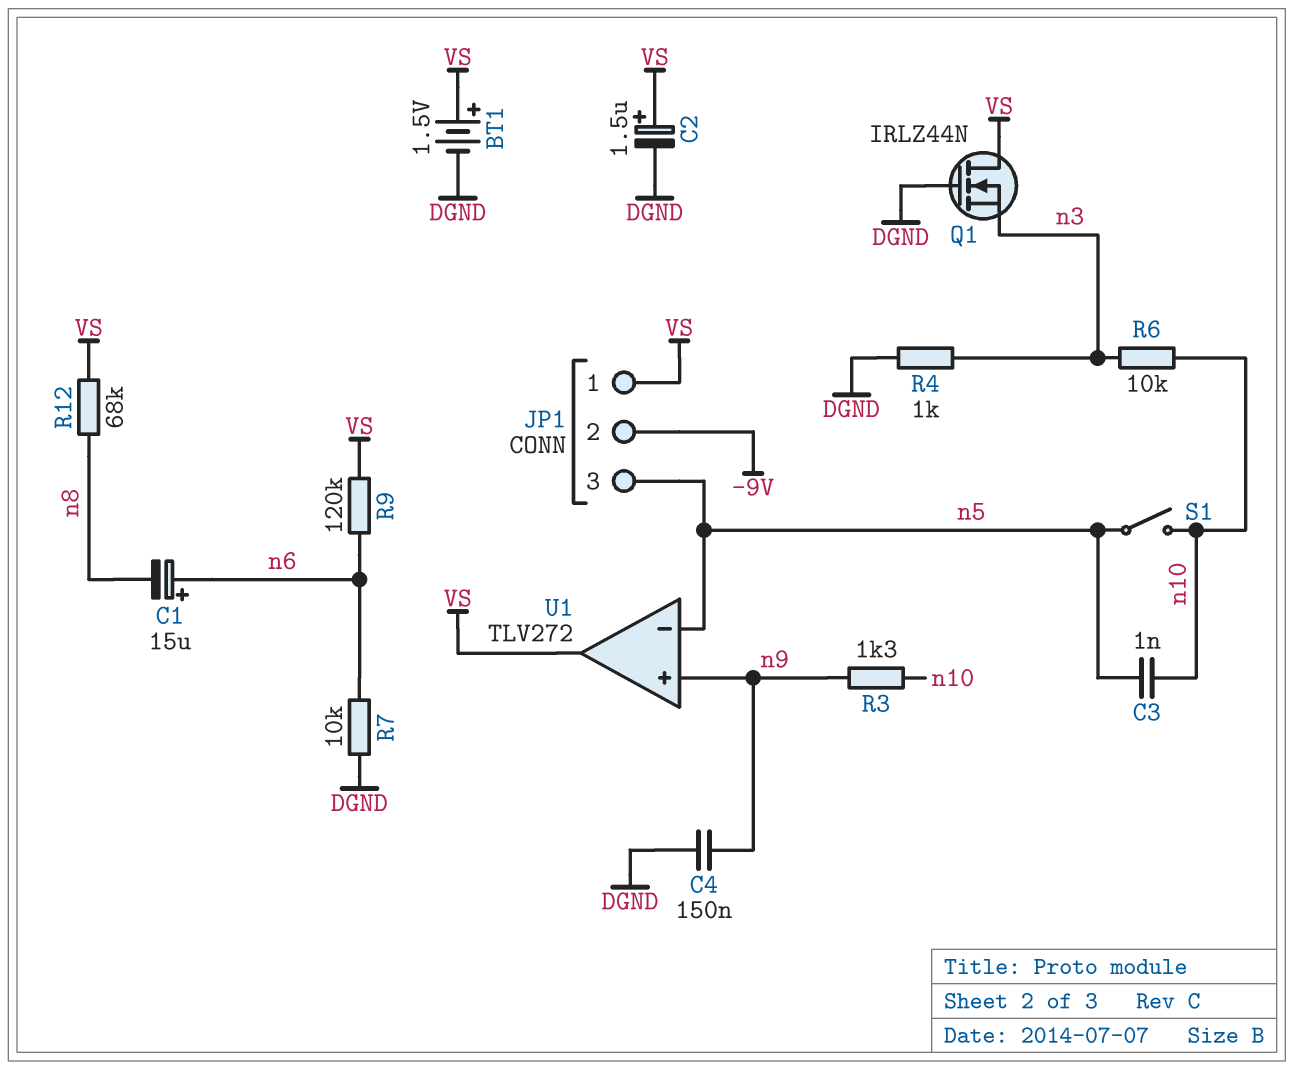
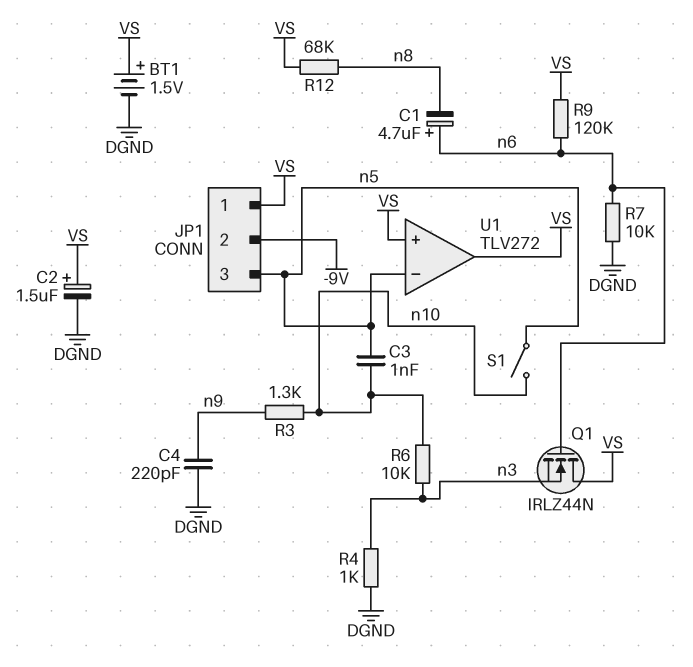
C1: 15uF (plus n6, minus n8) -> 4.7uF (plus n6, minus n8)
C4: 150nF (DGND, n9) -> 220pF (DGND, n9)
Q1: NMOS IRLZ44N (G DGND, D VS, S n3) -> NMOS IRLZ44N (G n6, D VS, S n3)
U1 pin in+: n9 -> VS

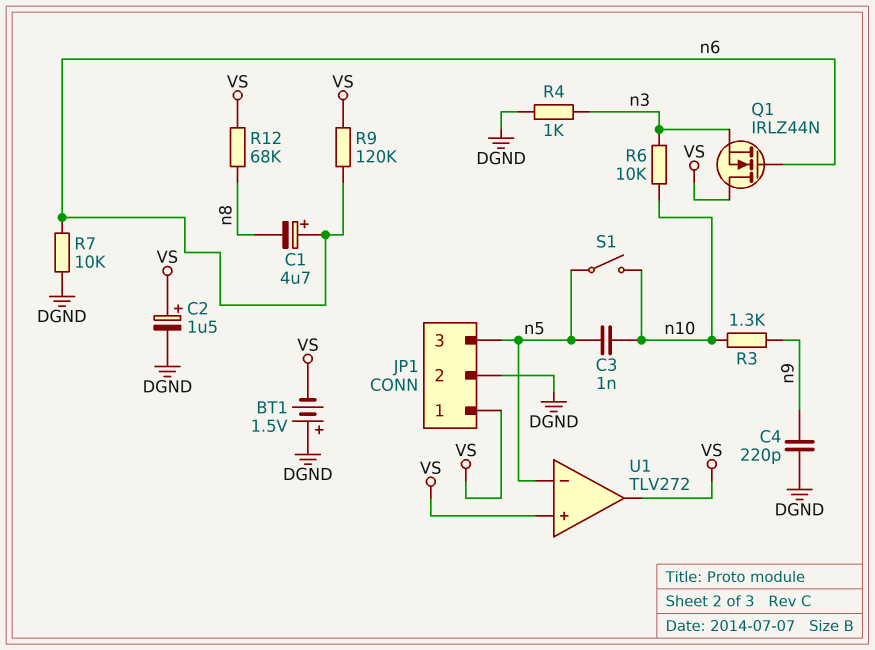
BT1: 1.5V (plus VS, minus DGND) -> 1.5V (plus DGND, minus VS)
JP1 pin 2: -9V -> DGND

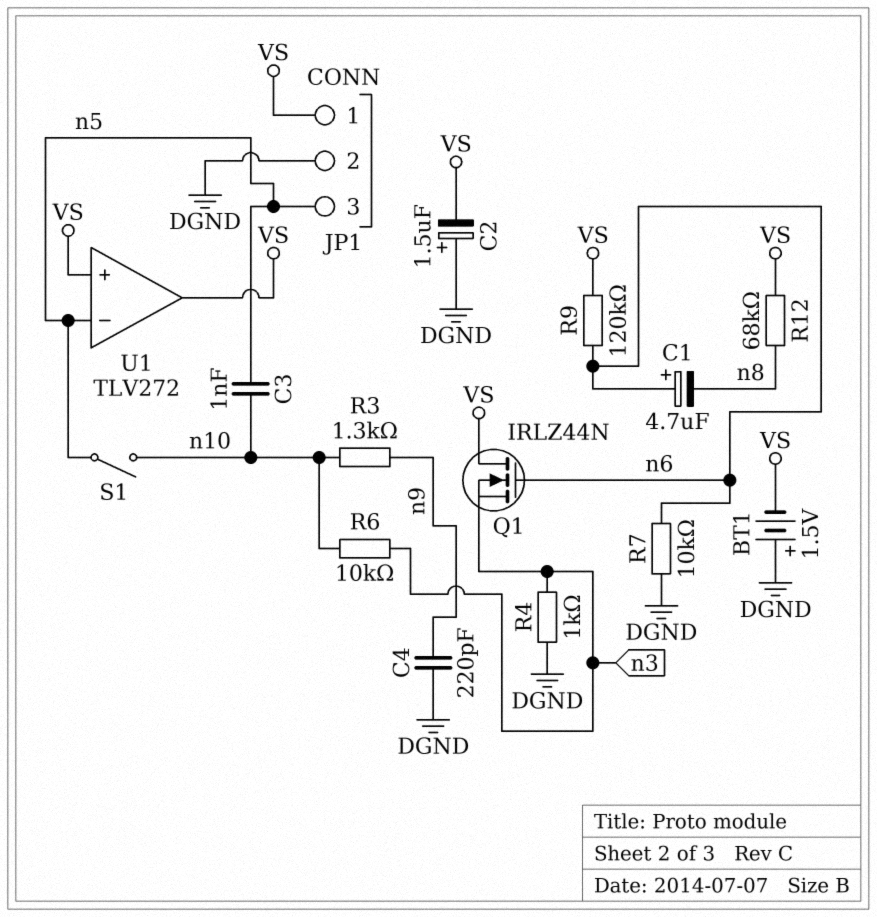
C2: 1.5uF (plus VS, minus DGND) -> 1.5uF (plus DGND, minus VS)

